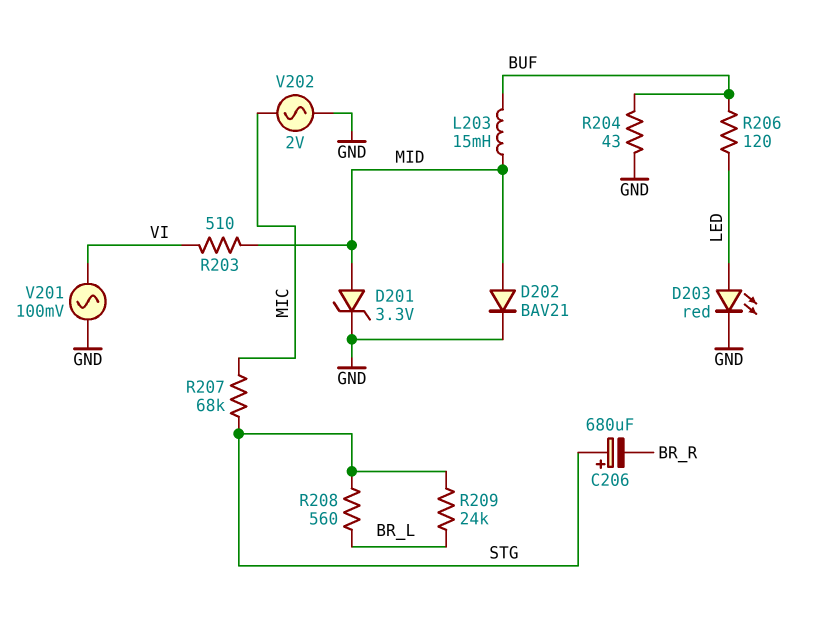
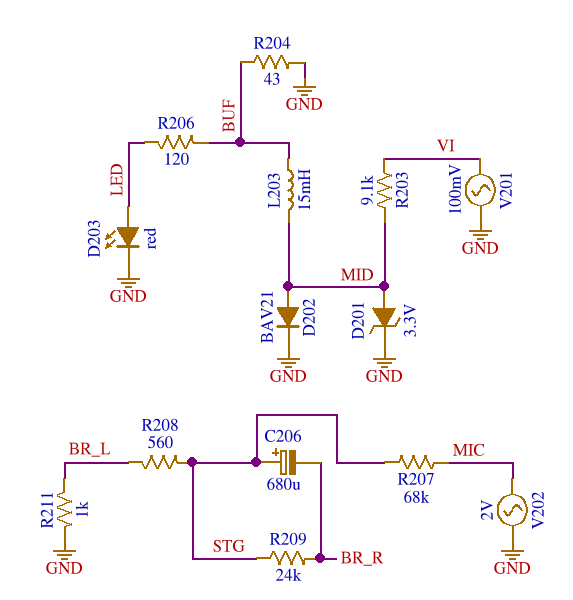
R203: 510 (MID, VI) -> 9.1k (MID, VI)
R209: 24k (BR_L, STG) -> 24k (BR_R, STG)
R211: none -> 1k (BR_L, GND)

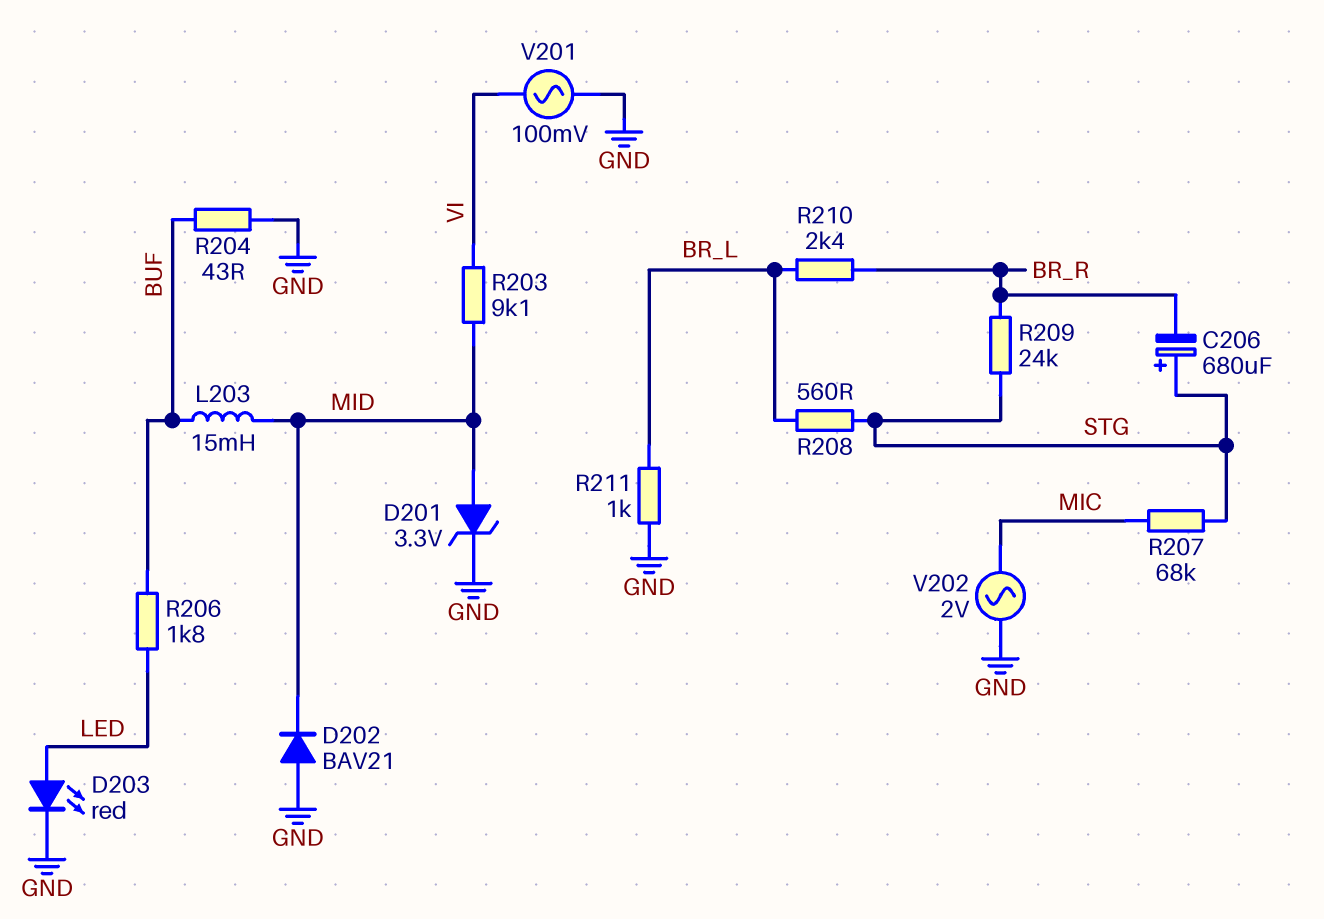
D202: diode BAV21 (A MID, K GND) -> diode BAV21 (A GND, K MID)
R206: 120 (BUF, LED) -> 1.8k (BUF, LED)
R210: none -> 2.4k (BR_L, BR_R)

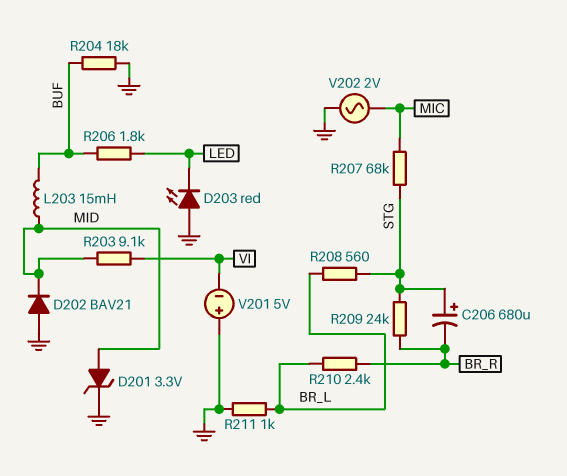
D203: LED red (A LED, K GND) -> LED red (A GND, K LED)
R204: 43 (BUF, GND) -> 18k (BUF, GND)
V201: AC 100mV (GND, VI) -> 5V (plus GND, minus VI)

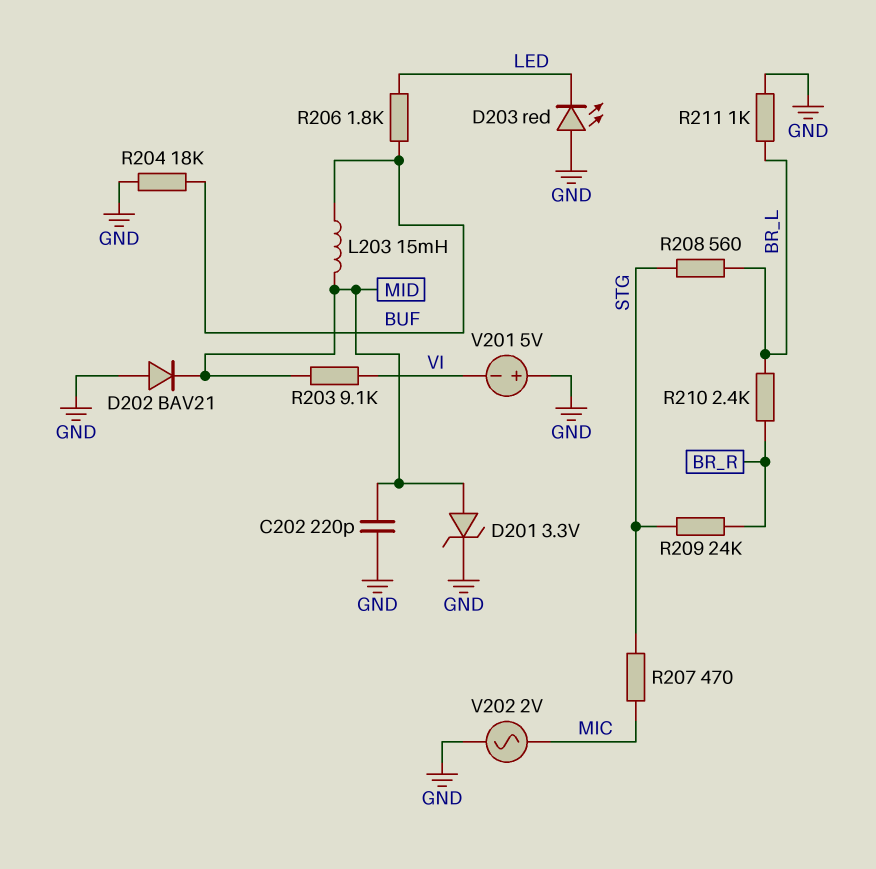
C202: none -> 220pF (GND, MID)
C206: 680uF (plus STG, minus BR_R) -> none
R207: 68k (MIC, STG) -> 470 (MIC, STG)

